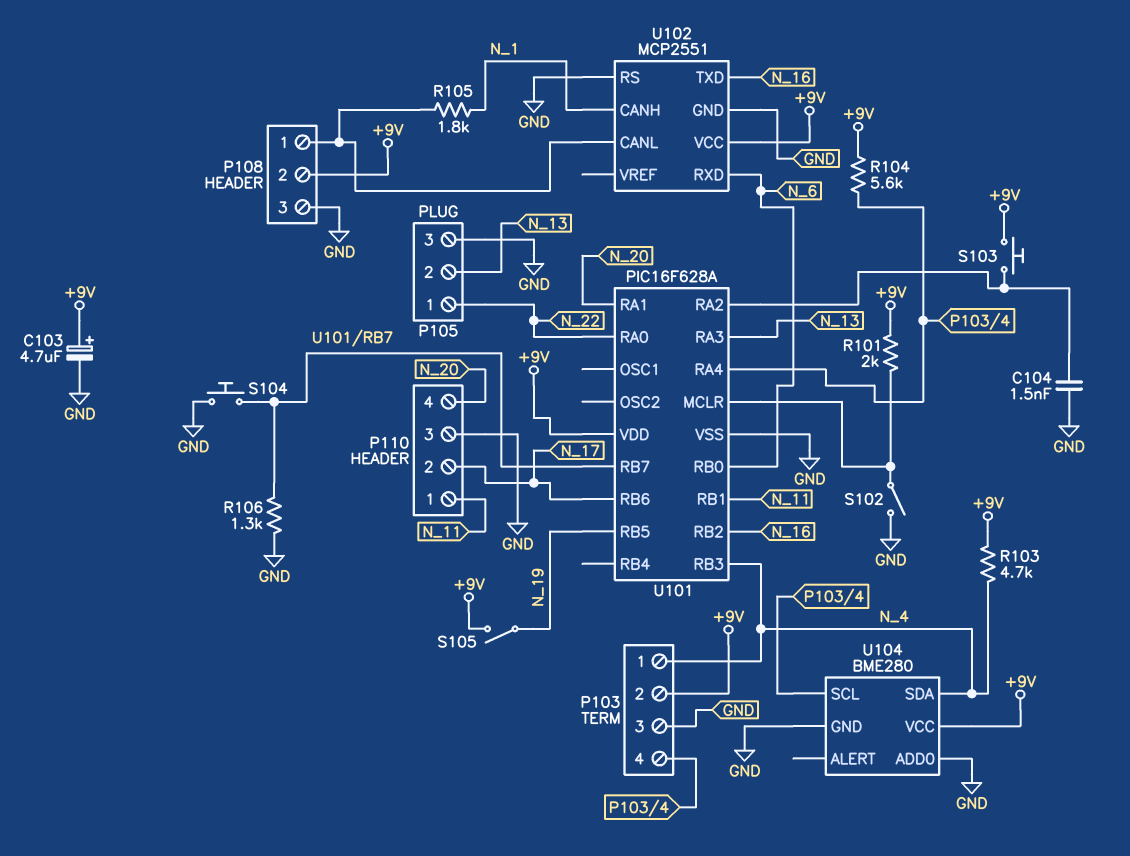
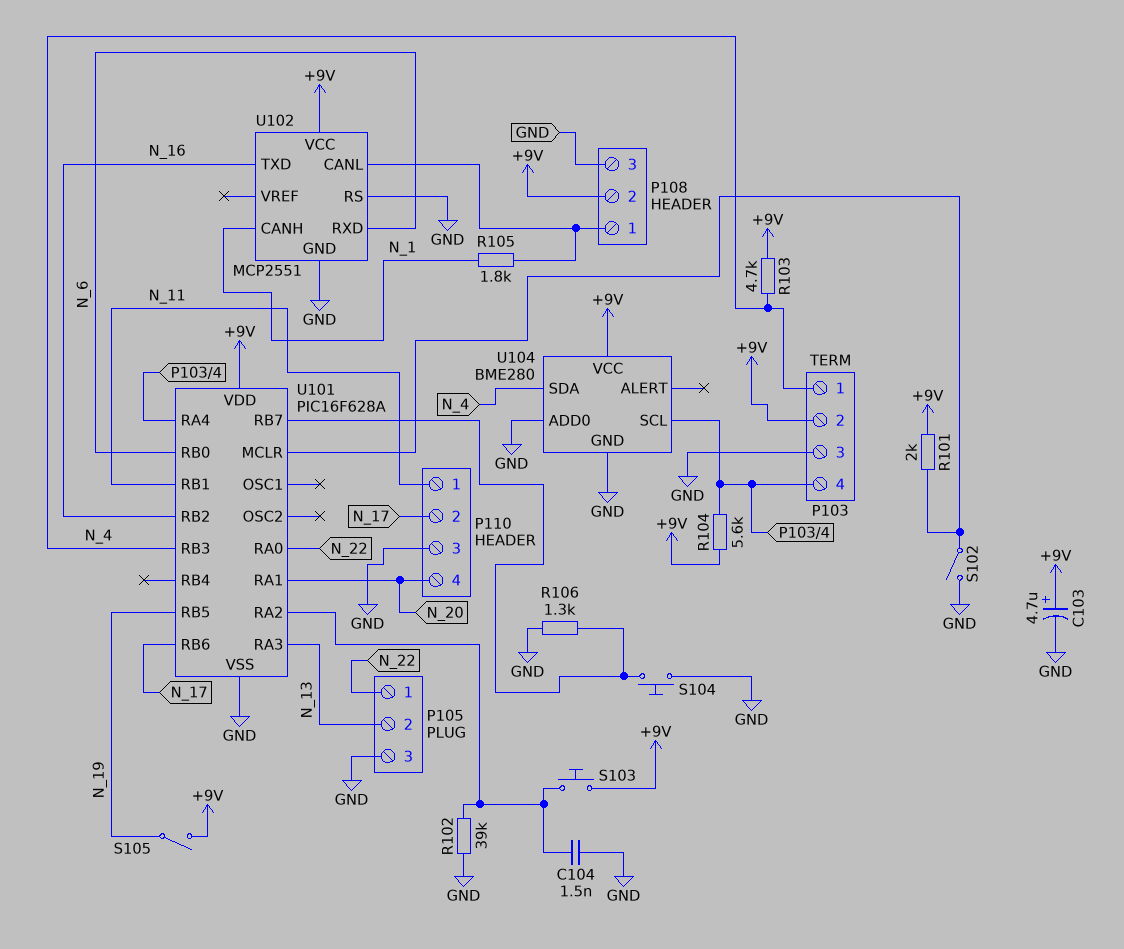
R102: none -> 39k (GND, U101/RA2)

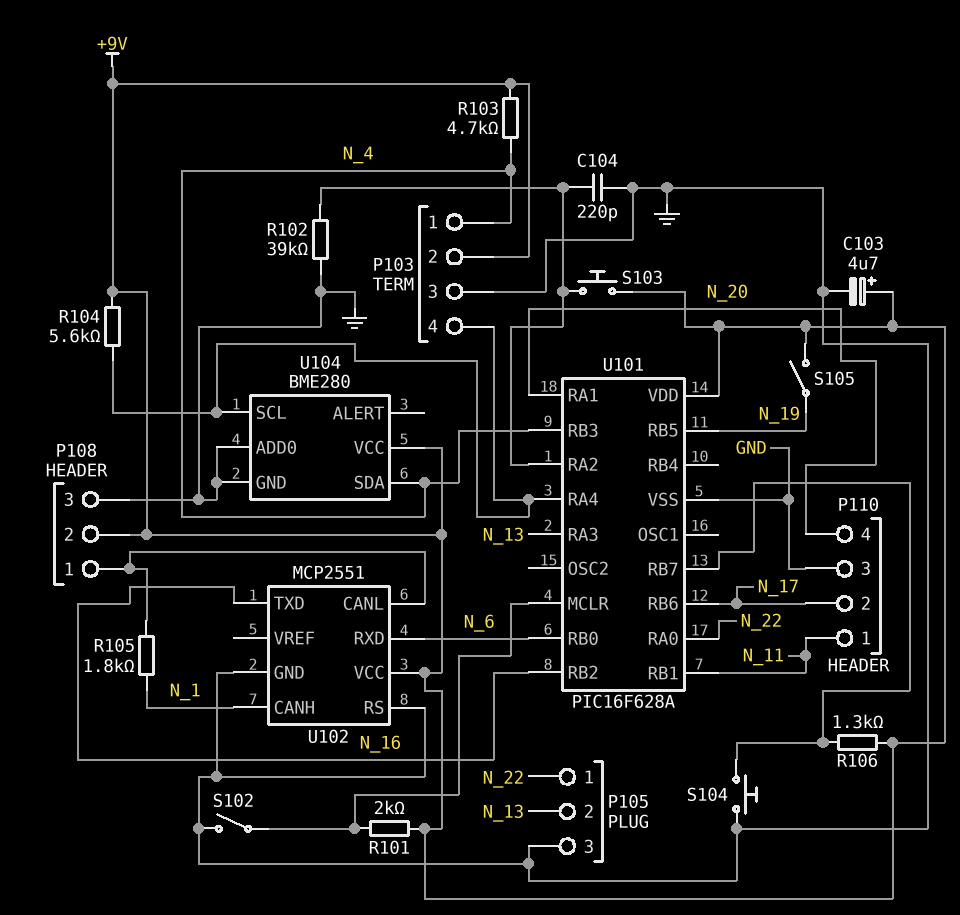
C104: 1.5nF (GND, U101/RA2) -> 220pF (GND, U101/RA2)
R106: 1.3k (GND, U101/RB7) -> 1.3k (+9V, U101/RB7)

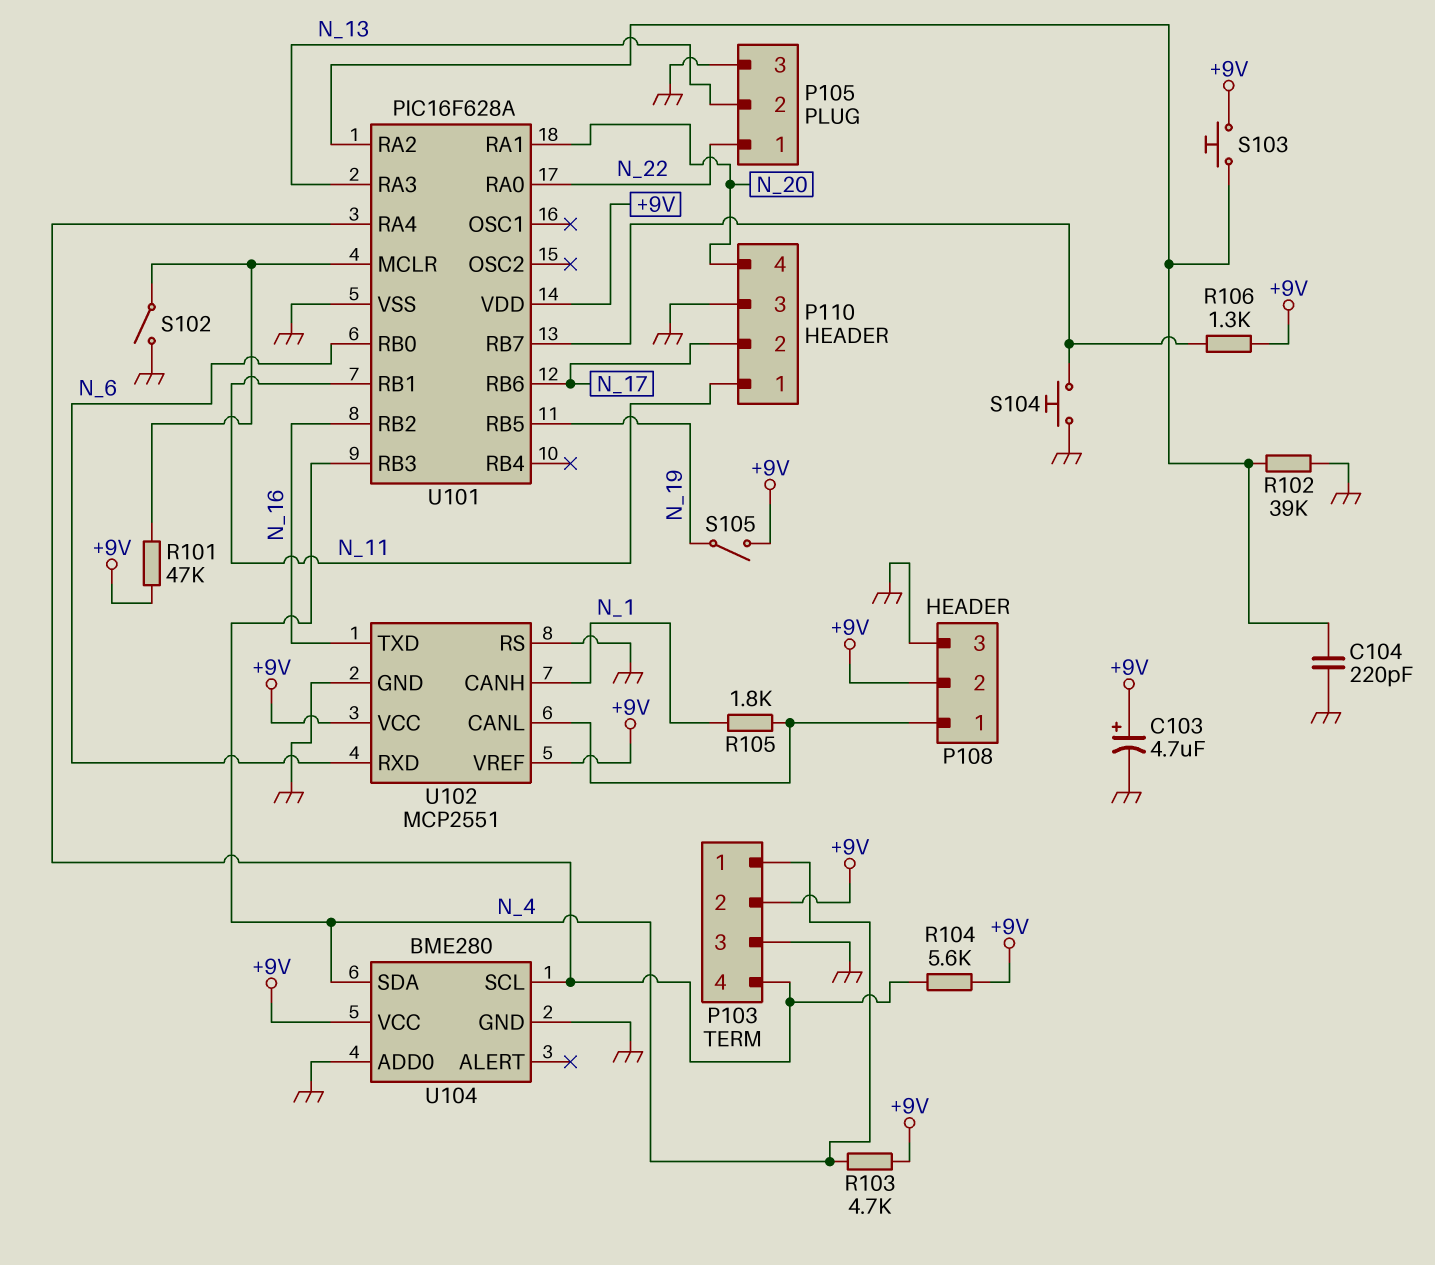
R101: 2k (+9V, U101/MCLR) -> 47k (+9V, U101/MCLR)
U102 pin VREF: none -> +9V

